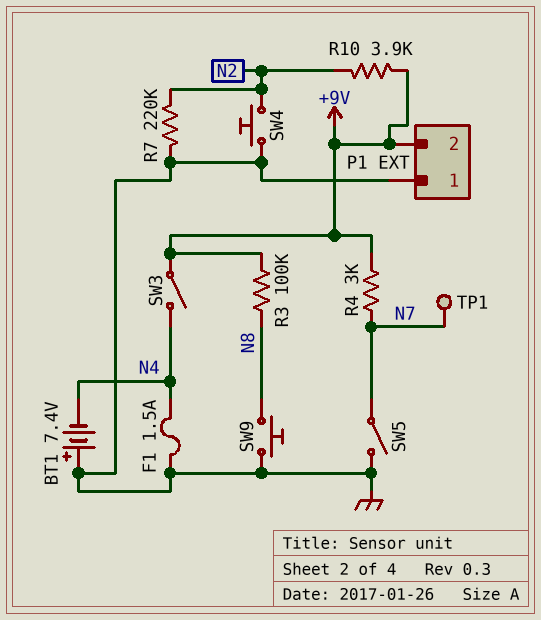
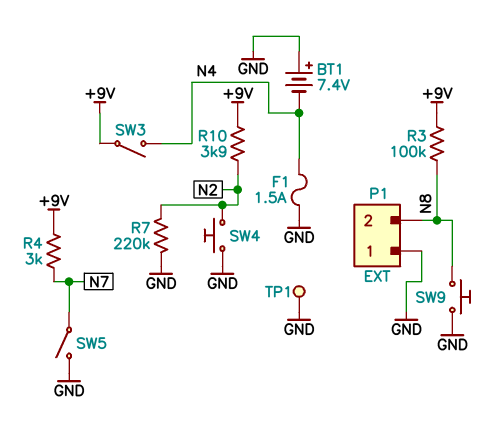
P1 pin 2: +9V -> N8
TP1: test point (N7) -> test point (GND)

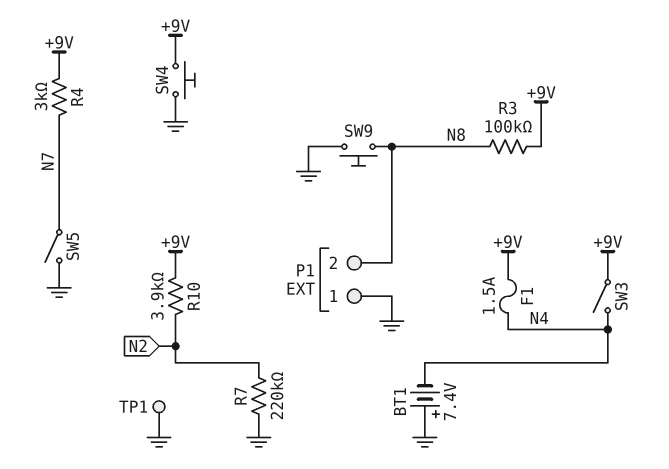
F1: 1.5A (GND, N4) -> 1.5A (+9V, N4)
SW4: button (GND, N2) -> button (+9V, GND)

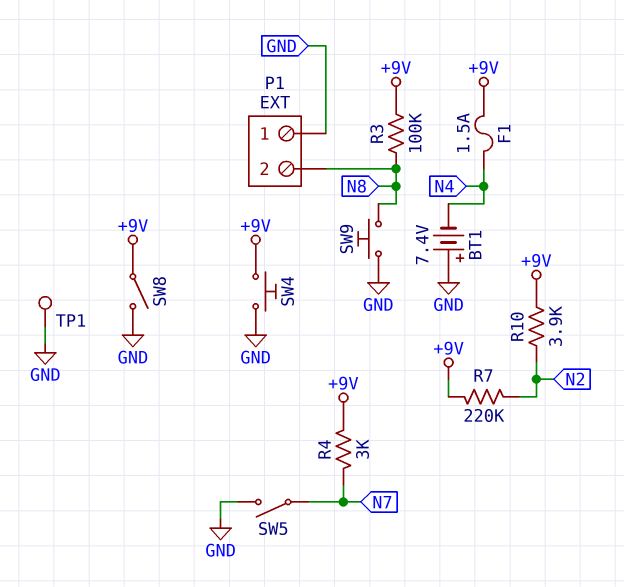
R7: 220k (GND, N2) -> 220k (+9V, N2)
SW3: switch (+9V, N4) -> none
SW8: none -> switch (+9V, GND)

